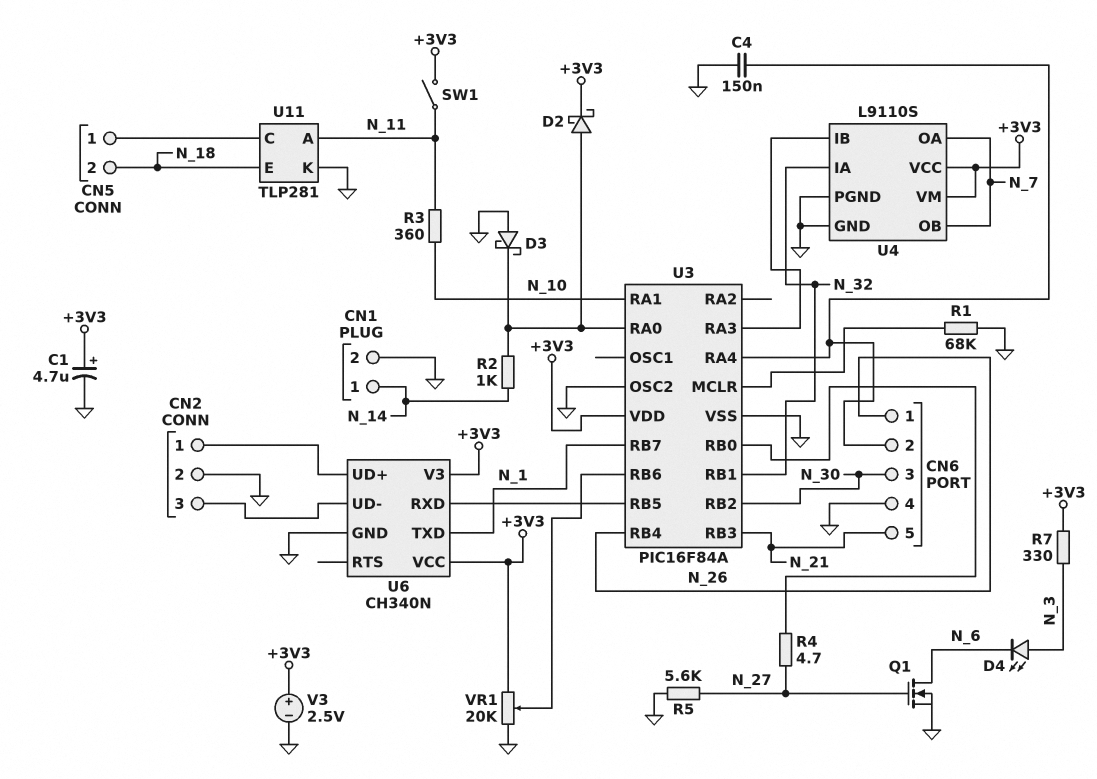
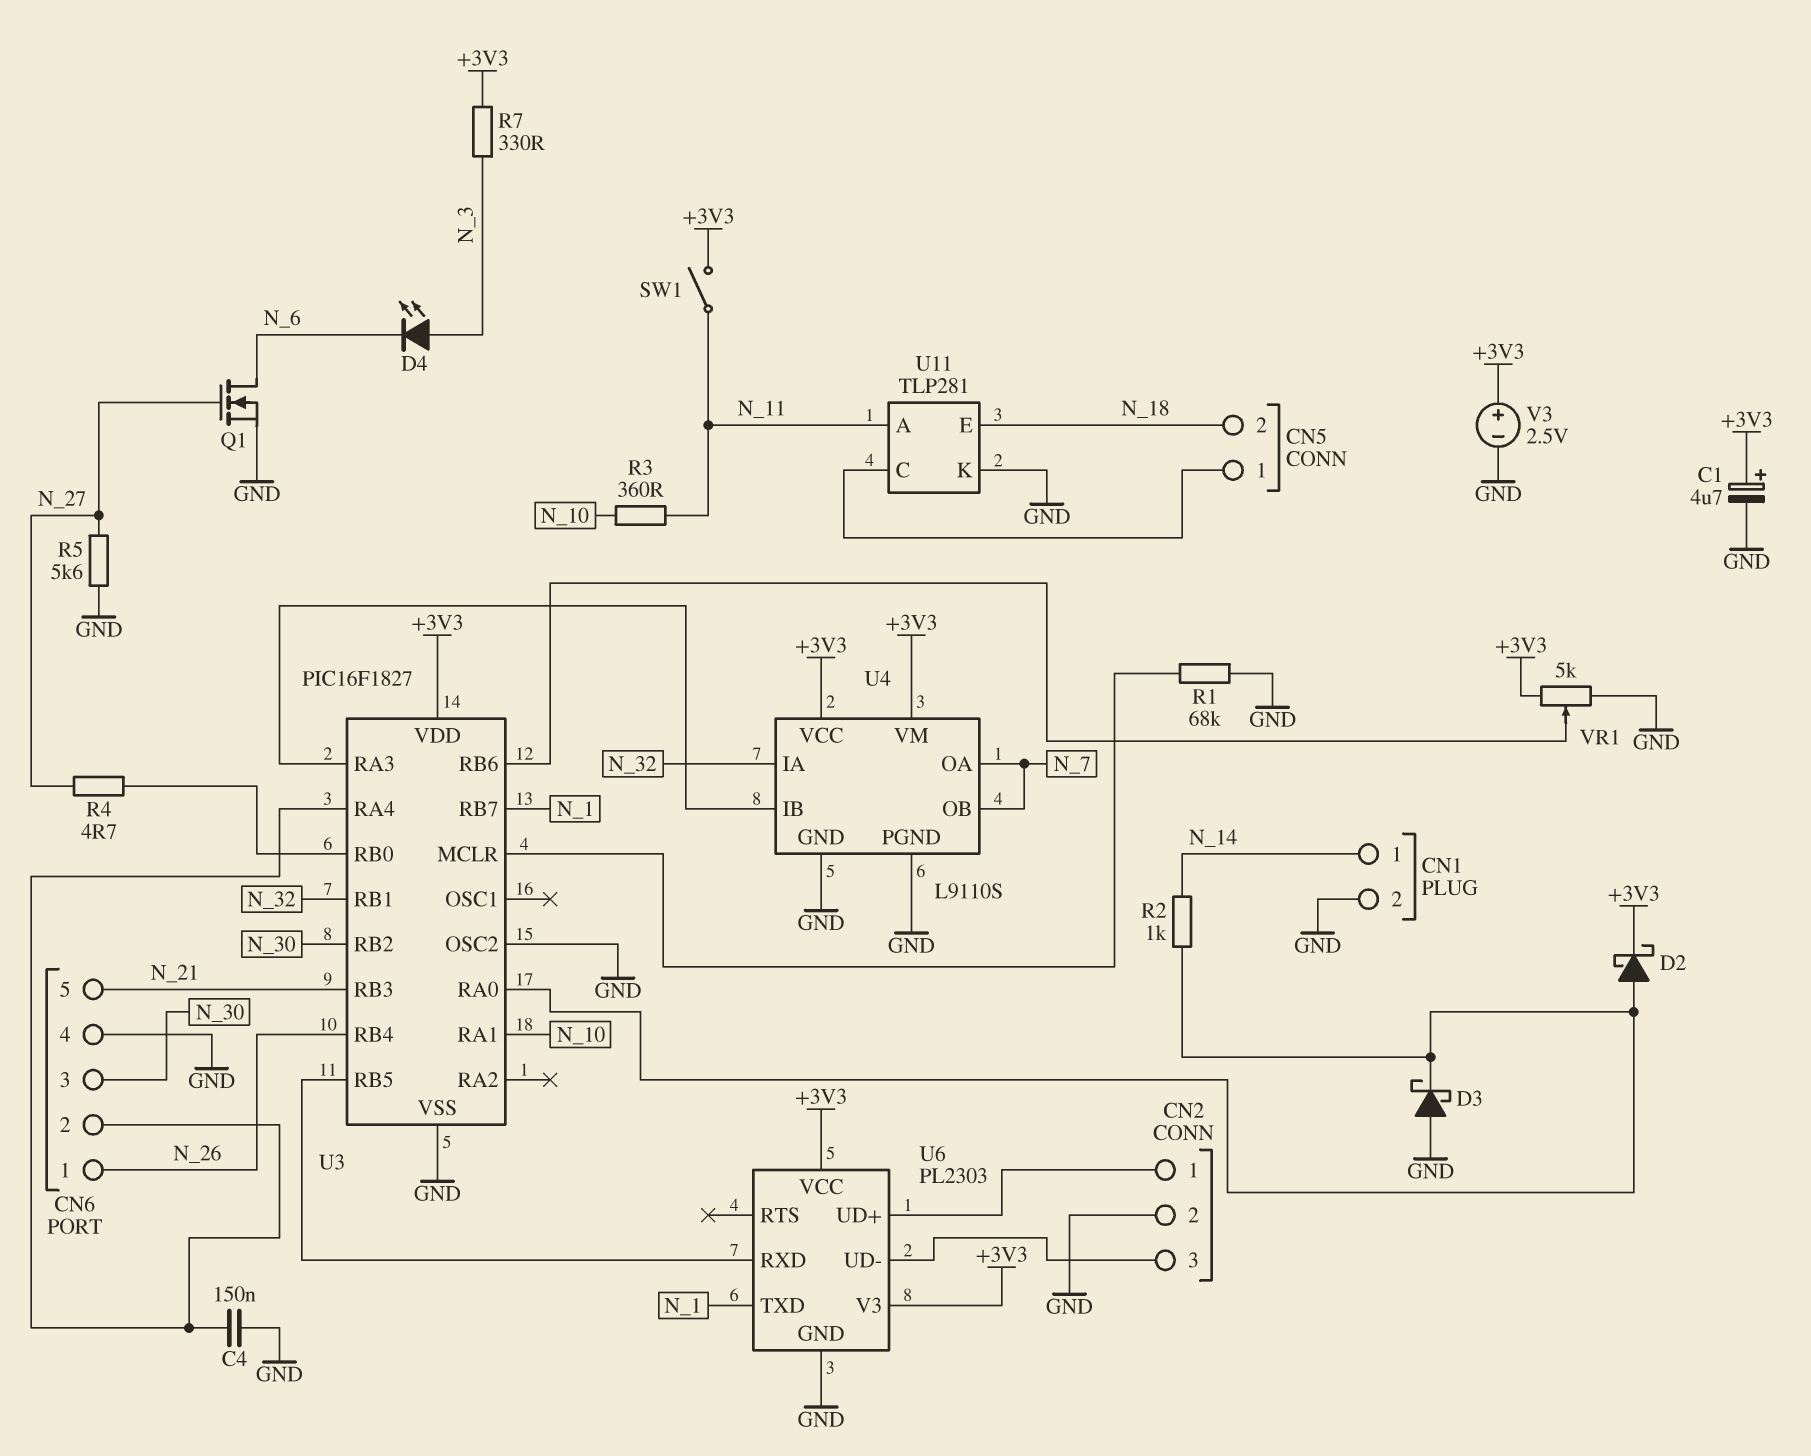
U3: PIC16F84A -> PIC16F1827
U6: CH340N -> PL2303
VR1: 20k (+3V3, GND, wiper U3/RB6) -> 5k (+3V3, GND, wiper U3/RB6)

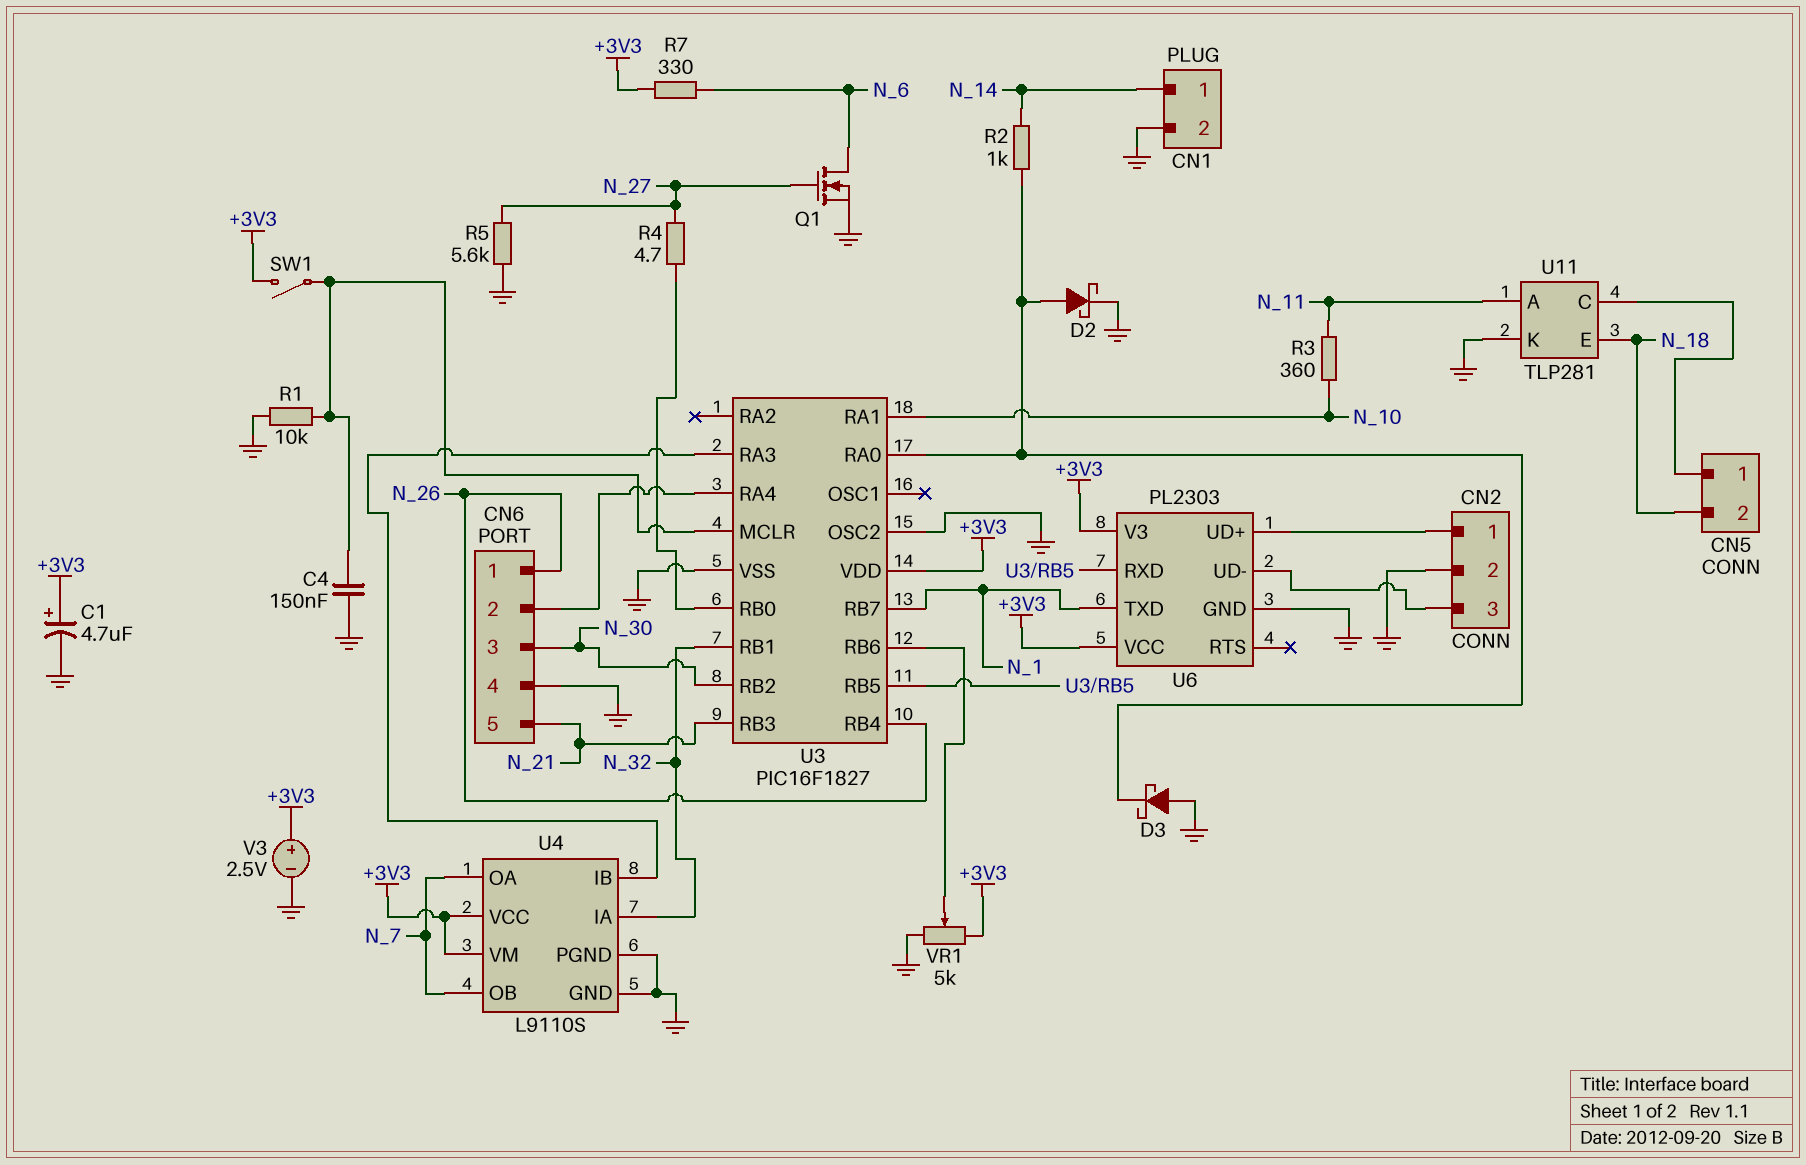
C4: 150nF (CN6/2, GND) -> 150nF (GND, U3/MCLR)
D2: schottky (A U3/RA0, K +3V3) -> schottky (A U3/RA0, K GND)
D4: LED (A N_3, K N_6) -> none
R1: 68k (GND, U3/MCLR) -> 10k (GND, U3/MCLR)
R7: 330 (+3V3, N_3) -> 330 (+3V3, N_6)
SW1: switch (+3V3, N_11) -> switch (+3V3, U3/MCLR)

